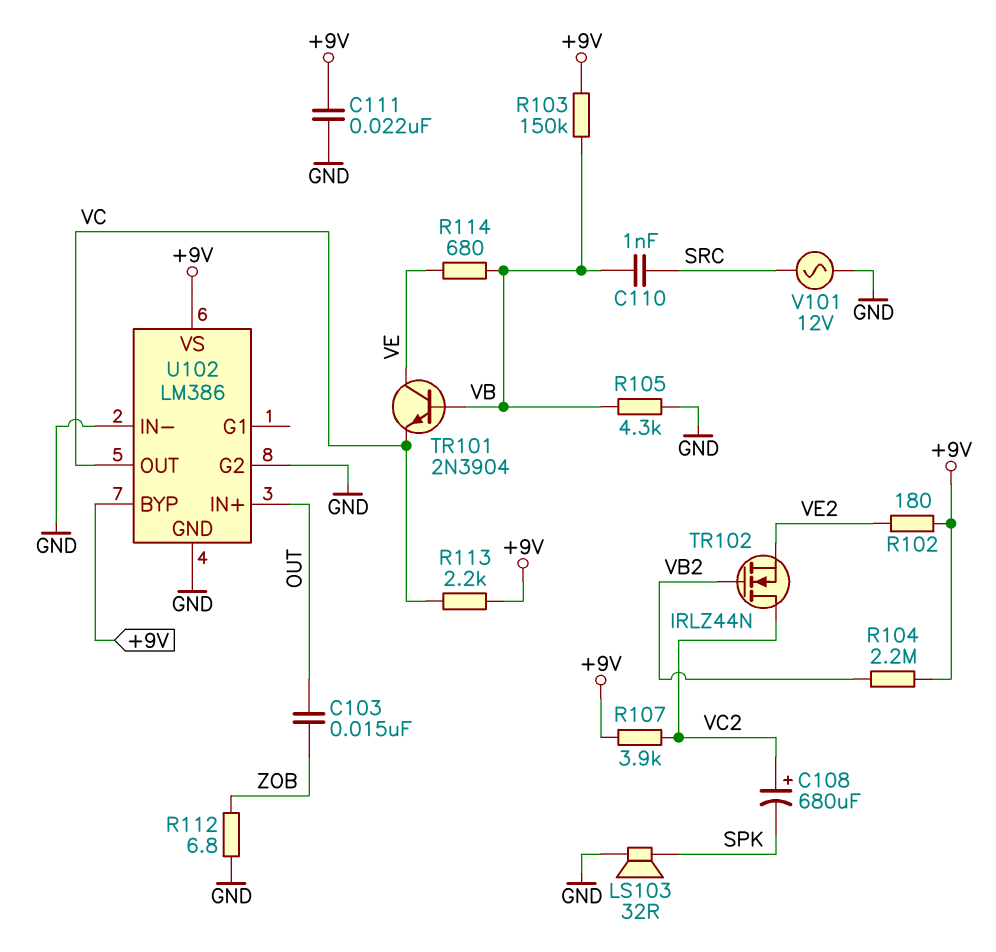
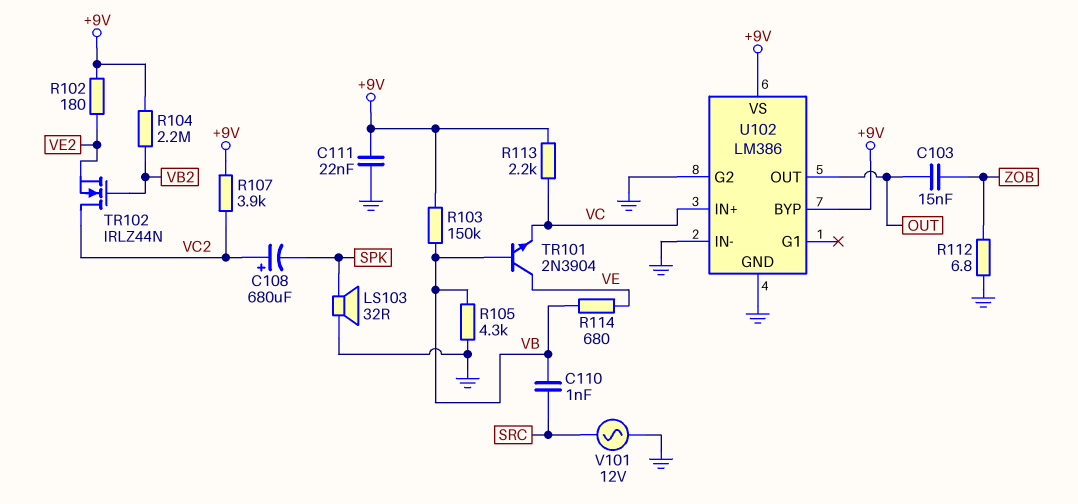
U102 pin IN+: OUT -> VC
U102 pin OUT: VC -> OUT

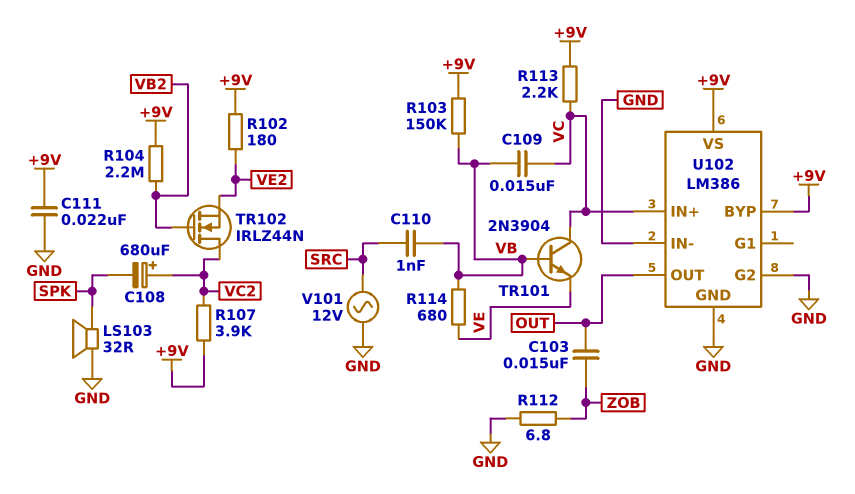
C109: none -> 15nF (VB, VC)
R105: 4.3k (GND, VB) -> none
TR101: NPN 2N3904 (B VB, C VE, E VC) -> NPN 2N3904 (B VB, C VC, E VE)

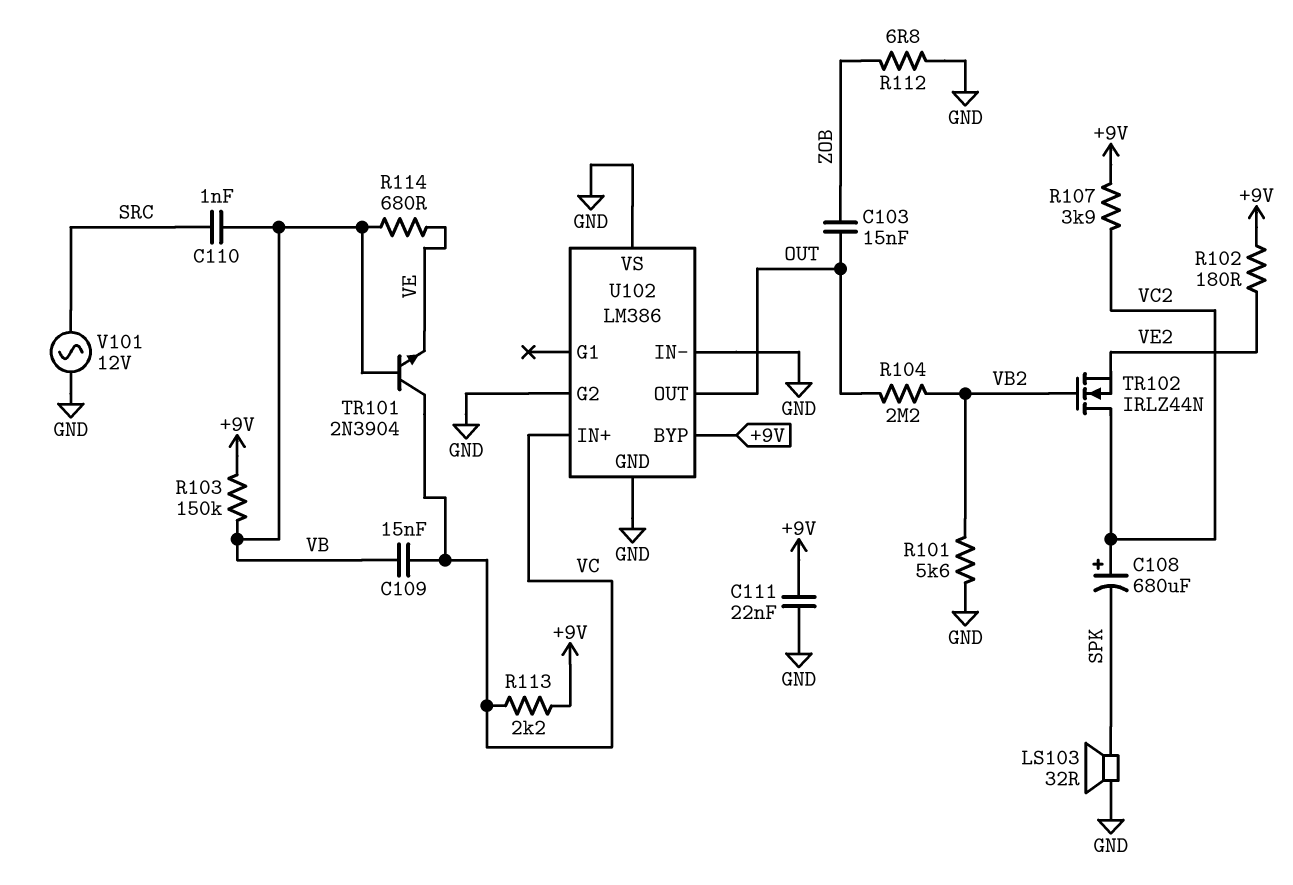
R101: none -> 5.6k (GND, VB2)
R104: 2.2M (+9V, VB2) -> 2.2M (OUT, VB2)
U102 pin VS: +9V -> GND

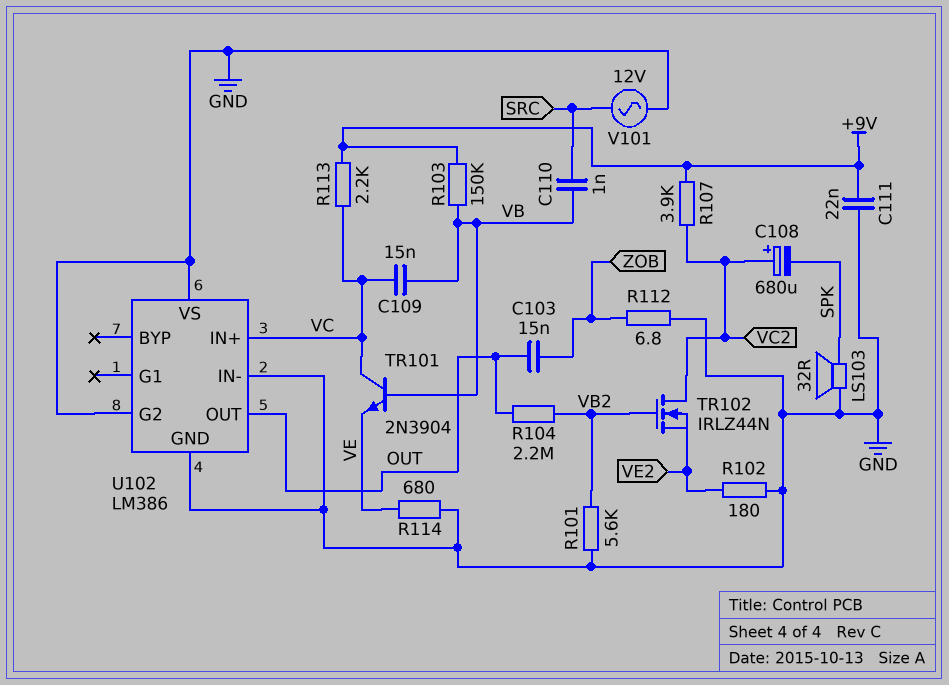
R102: 180 (+9V, VE2) -> 180 (GND, VE2)
R114: 680 (VB, VE) -> 680 (GND, VE)
U102 pin BYP: +9V -> none

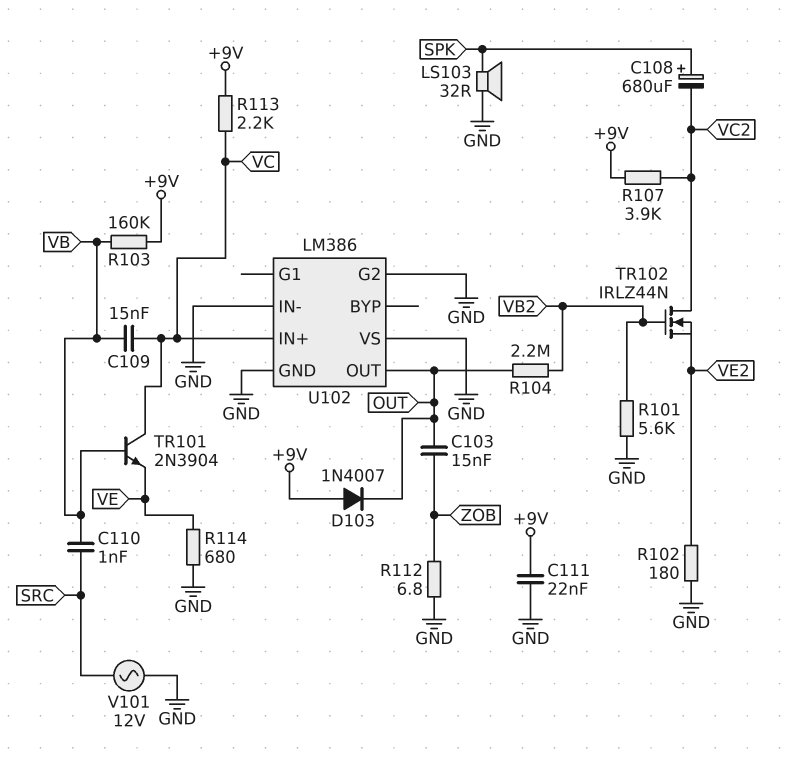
C108: 680uF (plus VC2, minus SPK) -> 680uF (plus SPK, minus VC2)
D103: none -> diode 1N4007 (A +9V, K OUT)
R103: 150k (+9V, VB) -> 160k (+9V, VB)

